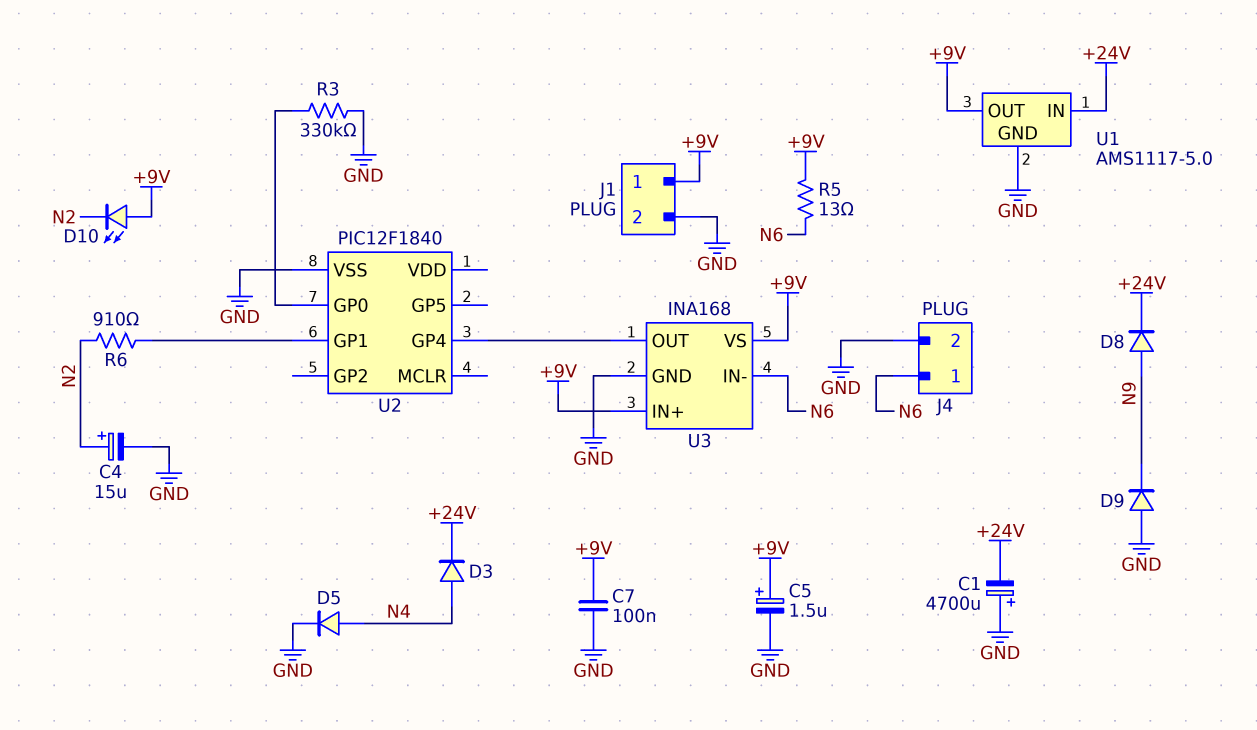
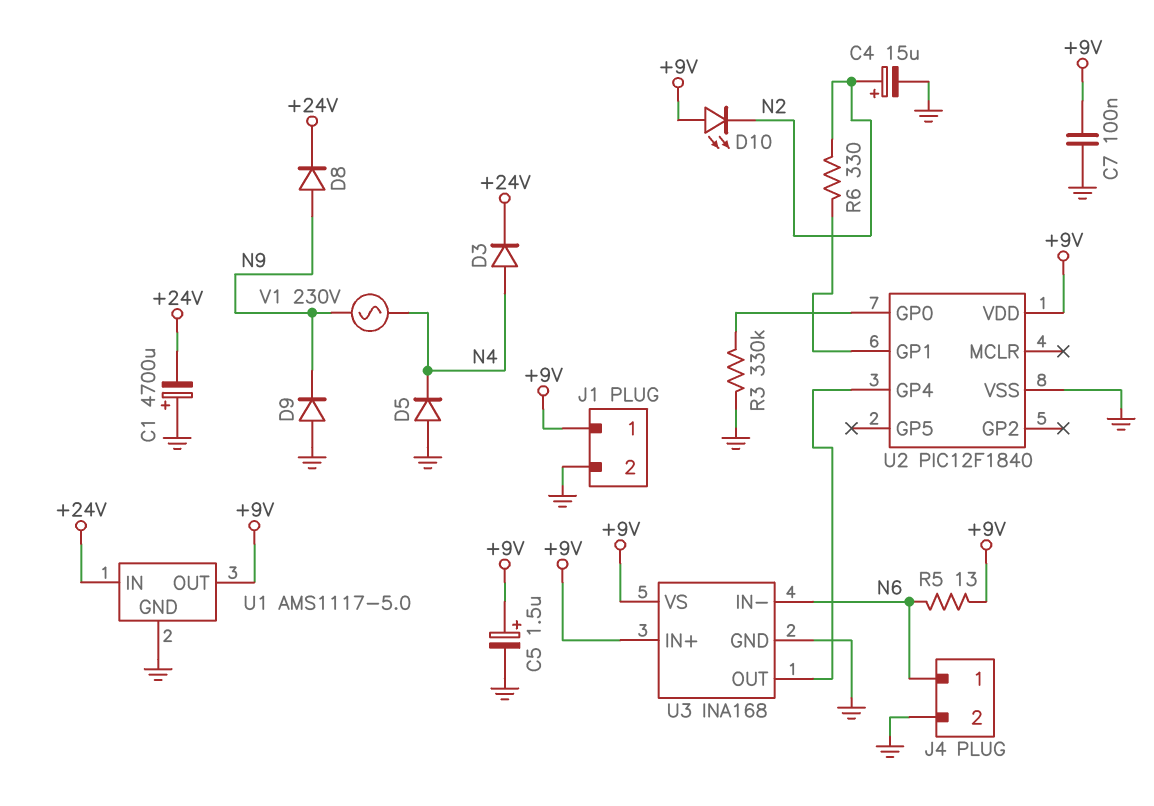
D5: diode (A N4, K GND) -> diode (A GND, K N4)
R6: 910 (N2, U2/GP1) -> 330 (N2, U2/GP1)
U2 pin VDD: none -> +9V
V1: none -> AC 230V (N4, N9)

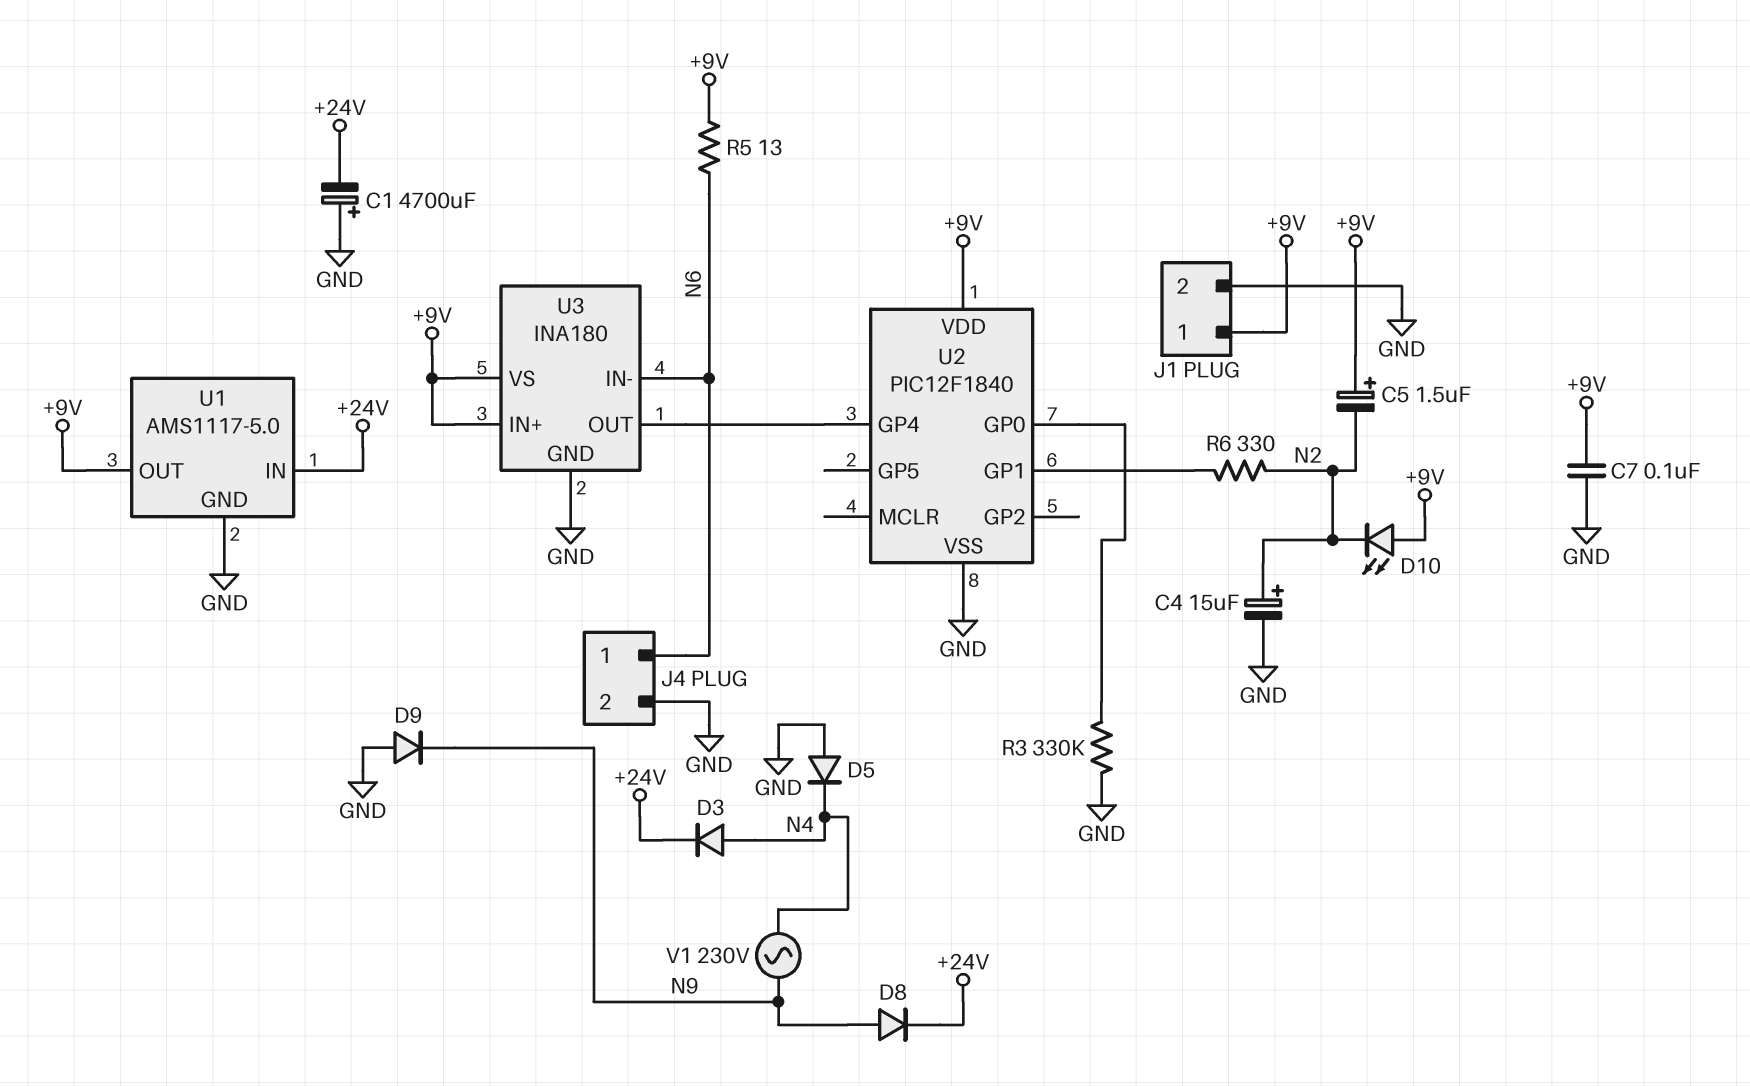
C5: 1.5uF (plus +9V, minus GND) -> 1.5uF (plus +9V, minus N2)
U3: INA168 -> INA180

